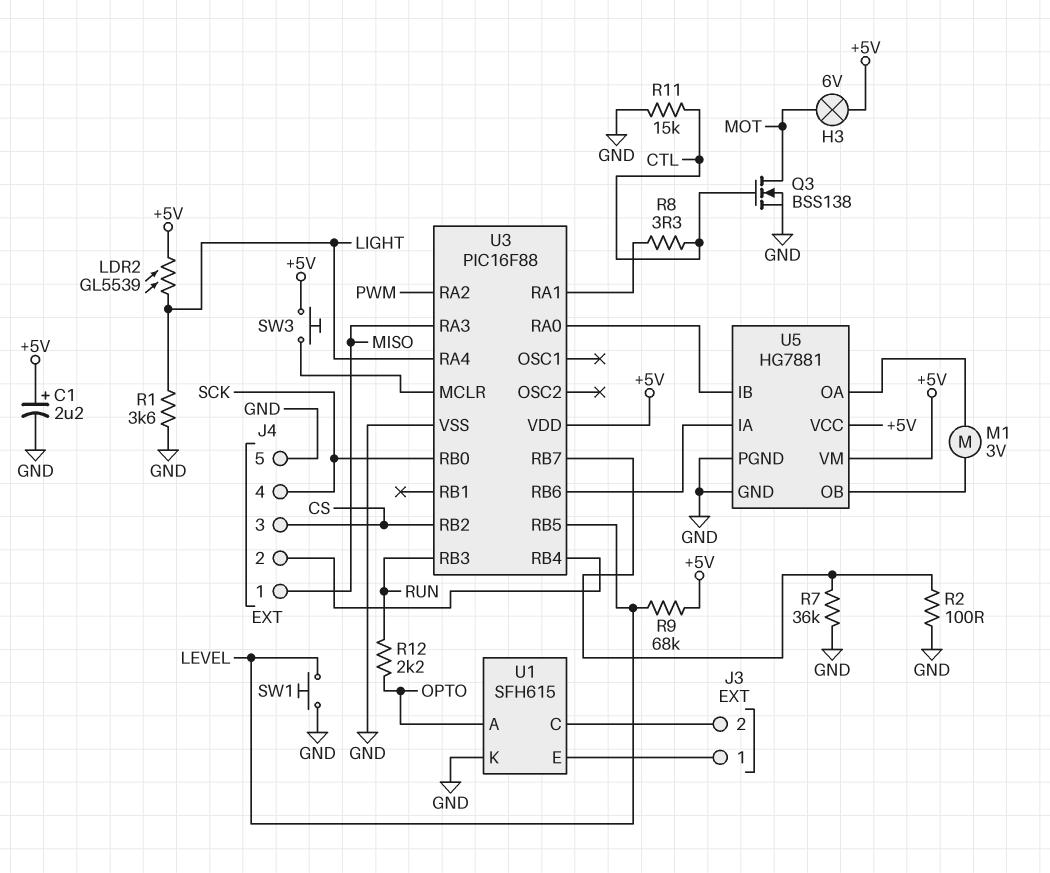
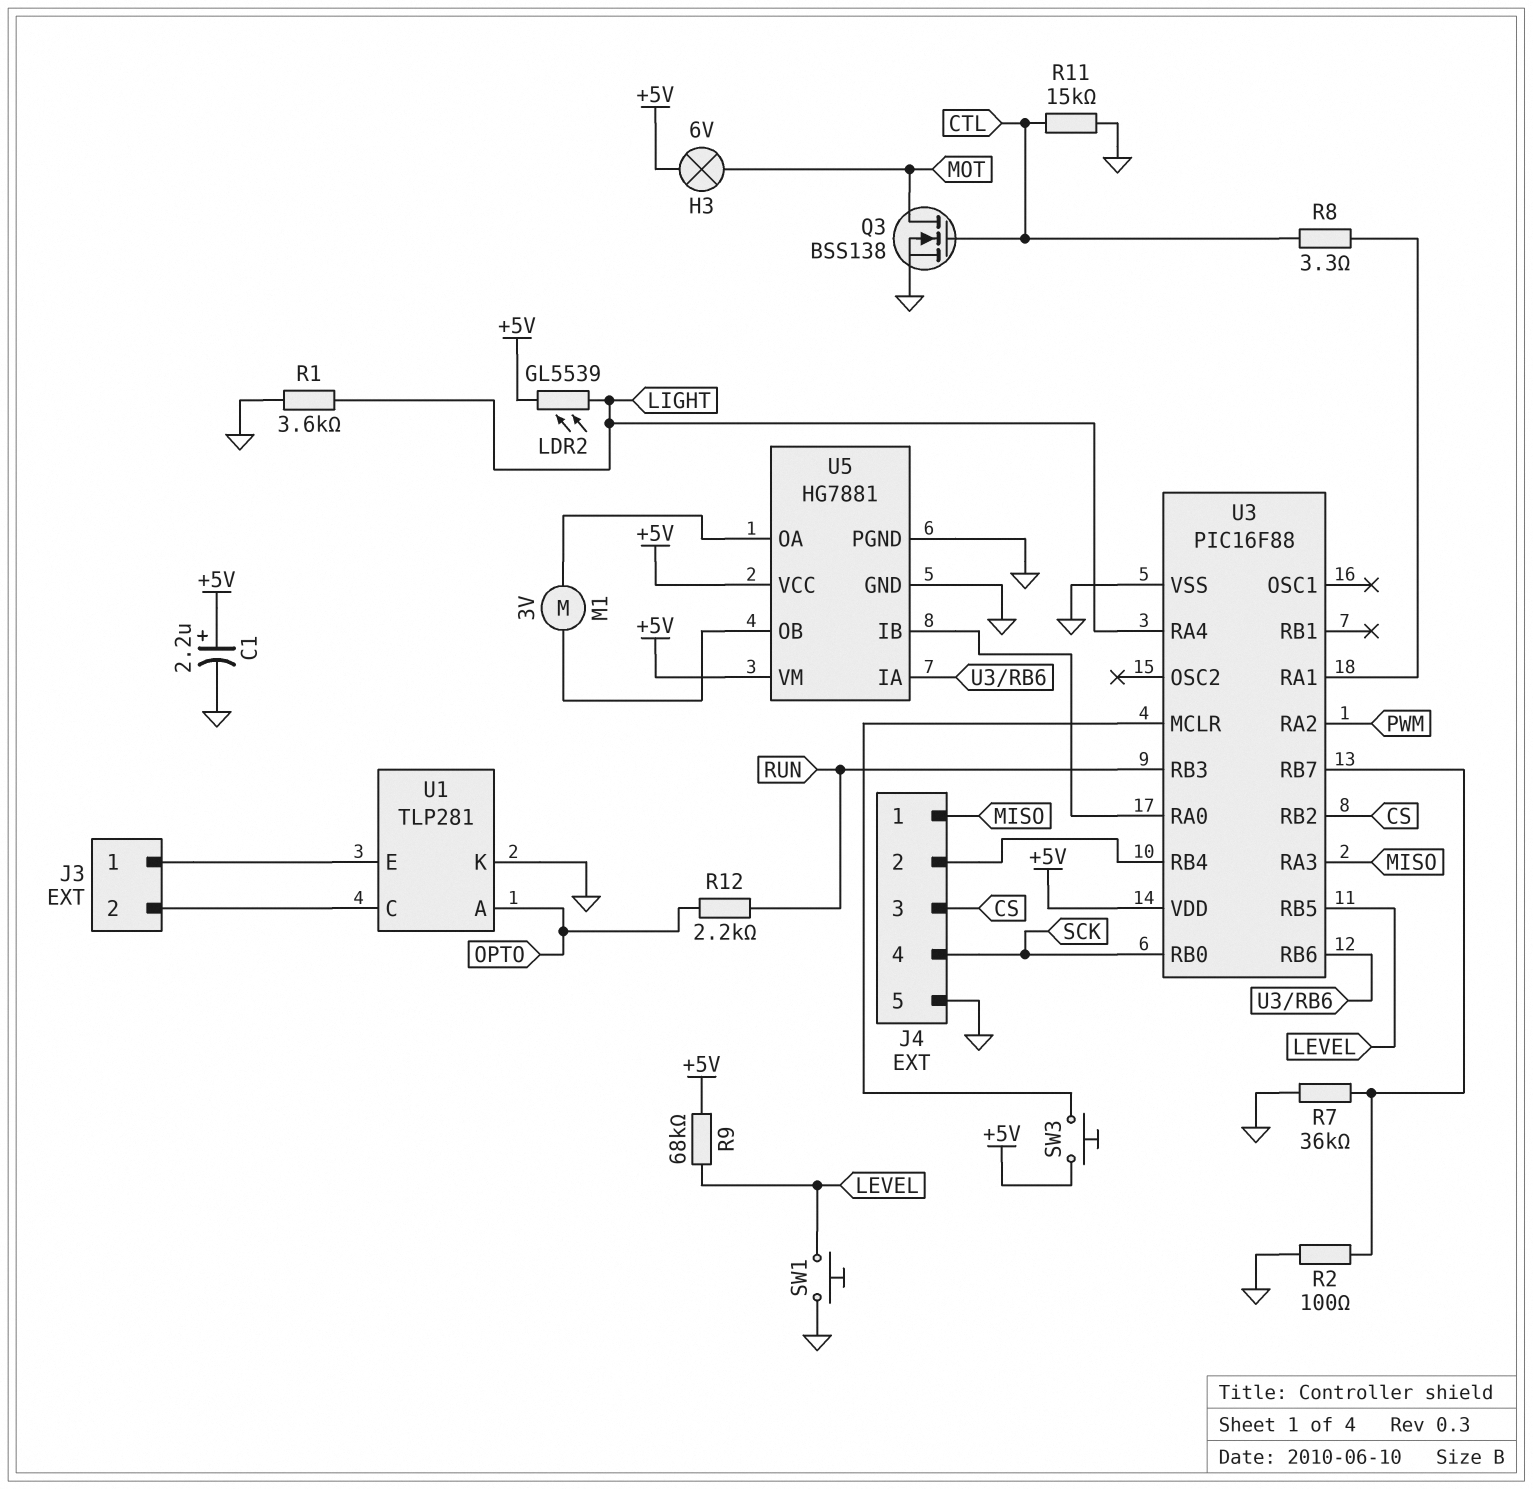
U1: SFH615 -> TLP281

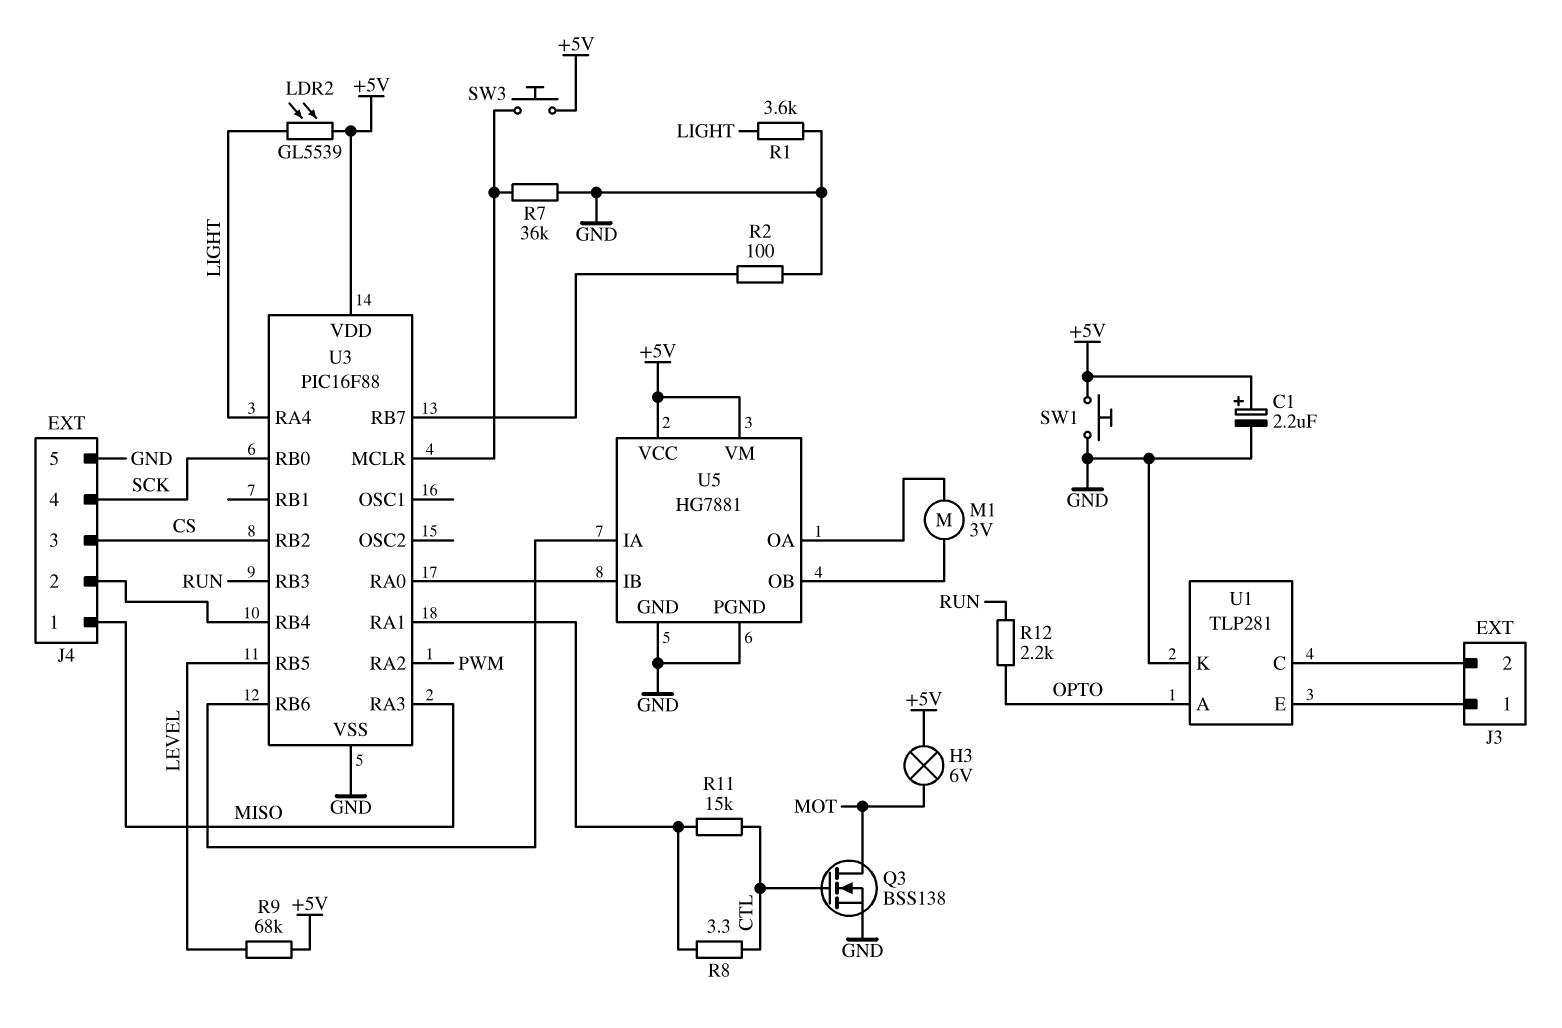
R7: 36k (GND, U3/RB7) -> 36k (GND, U3/MCLR)
R11: 15k (CTL, GND) -> 15k (CTL, U3/RA1)
SW1: button (GND, LEVEL) -> button (+5V, GND)

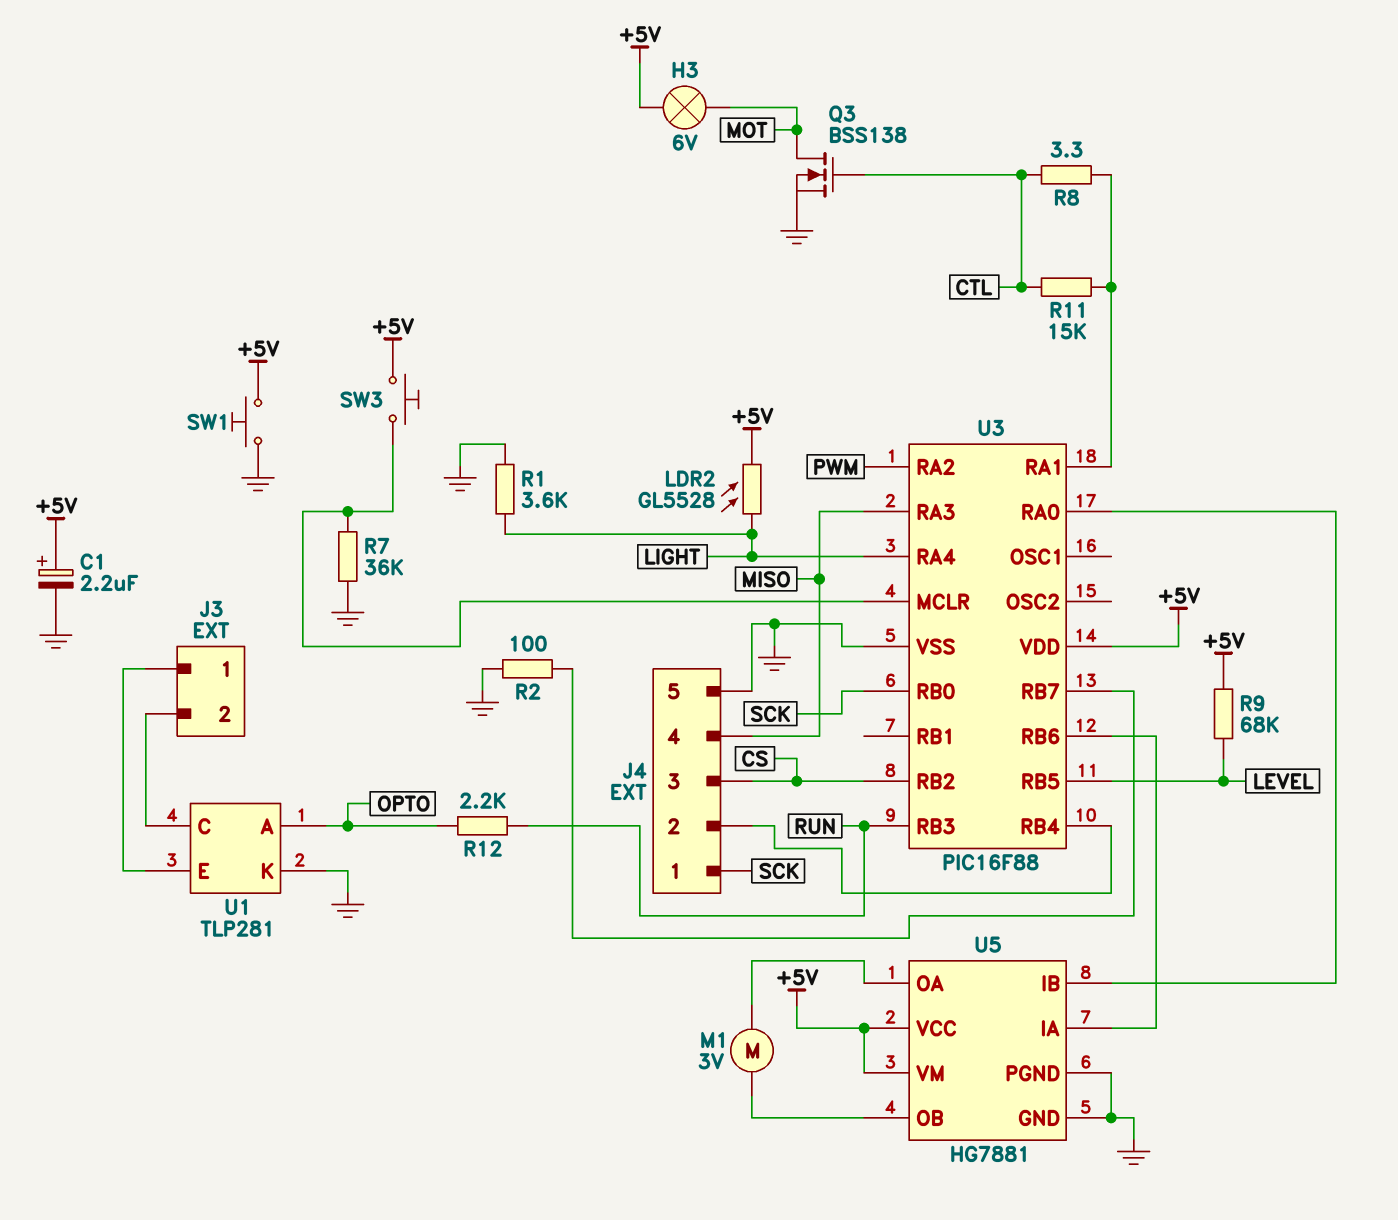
J4 pin 1: MISO -> SCK
J4 pin 4: SCK -> MISO
LDR2: GL5539 (+5V, LIGHT) -> GL5528 (+5V, LIGHT)

